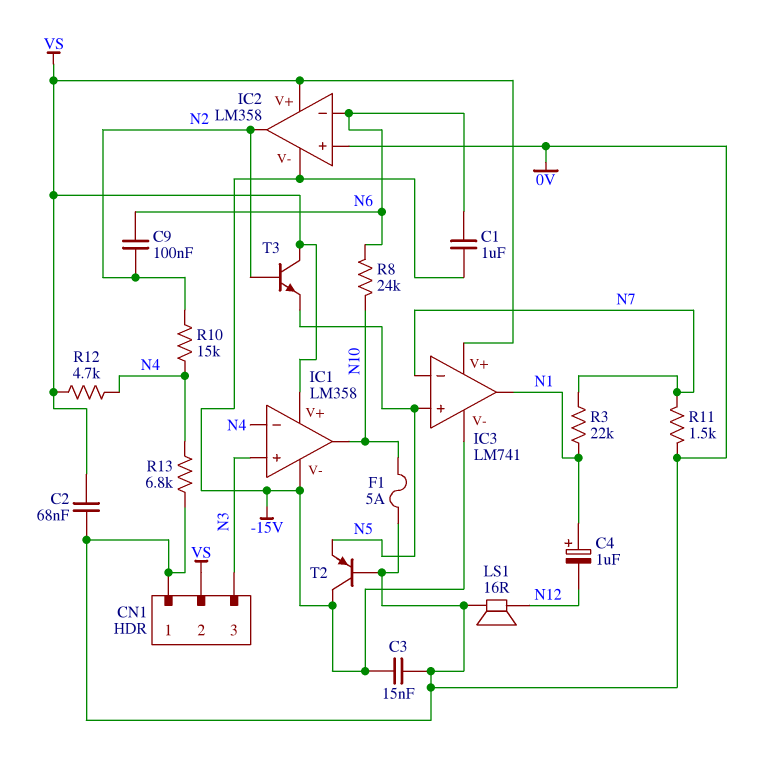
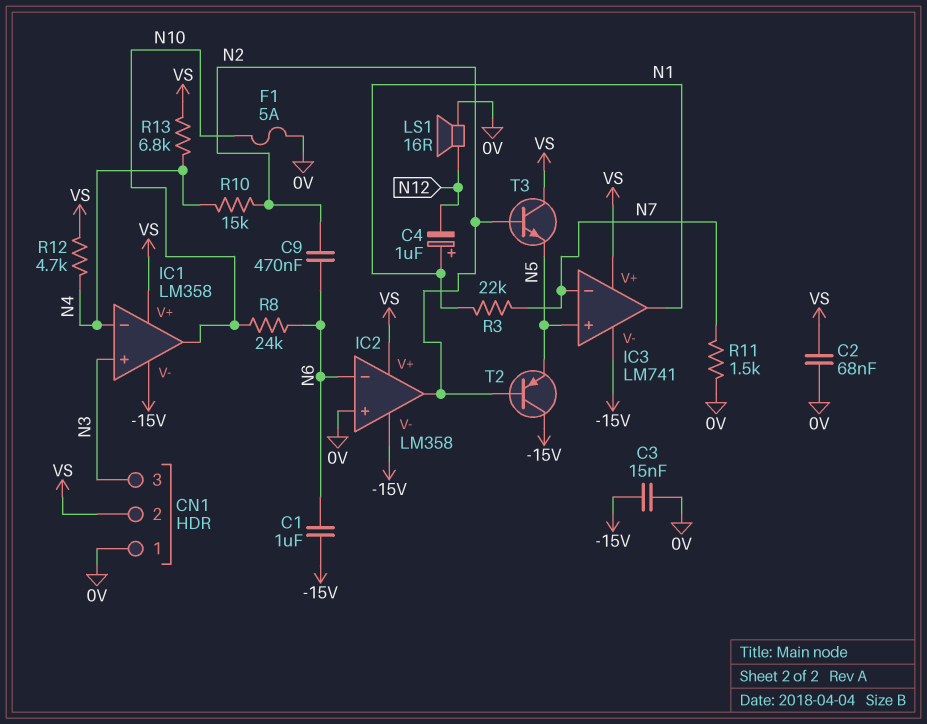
C9: 100nF (N2, N6) -> 470nF (N2, N6)
R13: 6.8k (0V, N4) -> 6.8k (N4, VS)
T2: PNP (B 0V, C -15V, E N5) -> PNP (B N2, C -15V, E N5)

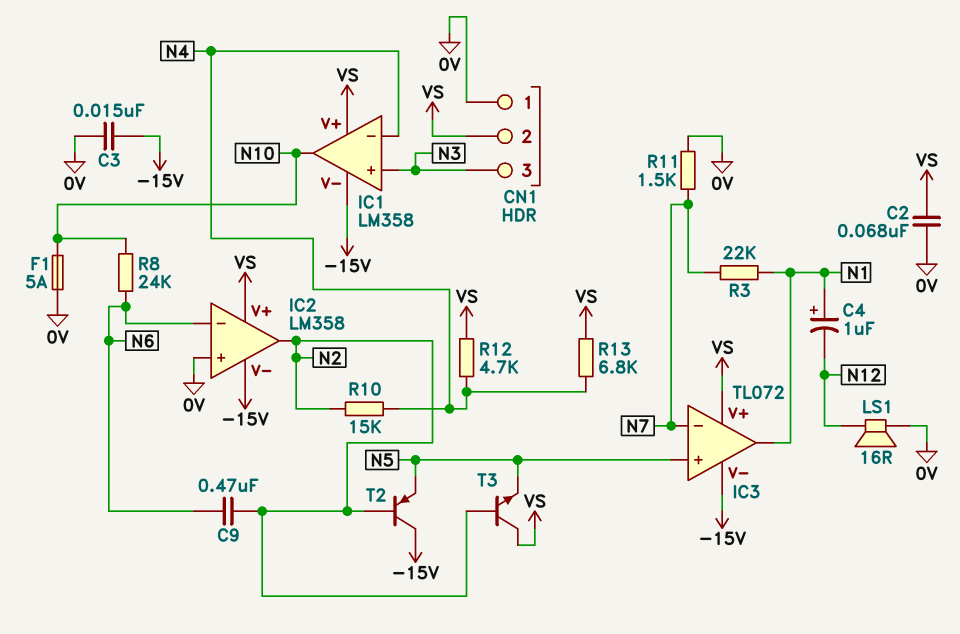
C1: 1uF (-15V, N6) -> none
IC3: LM741 -> TL072

